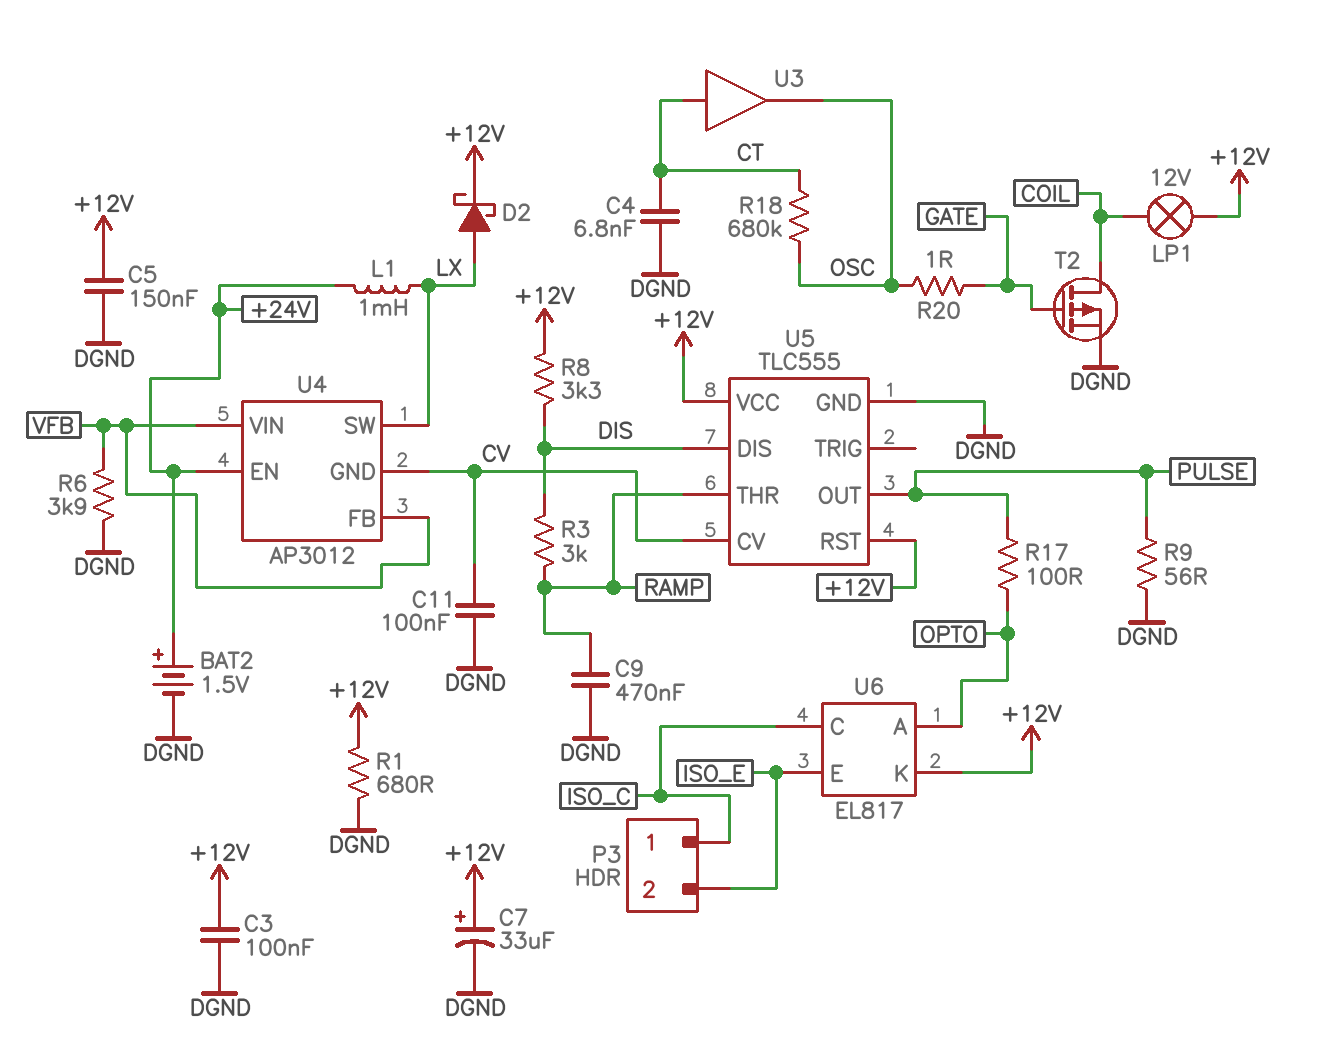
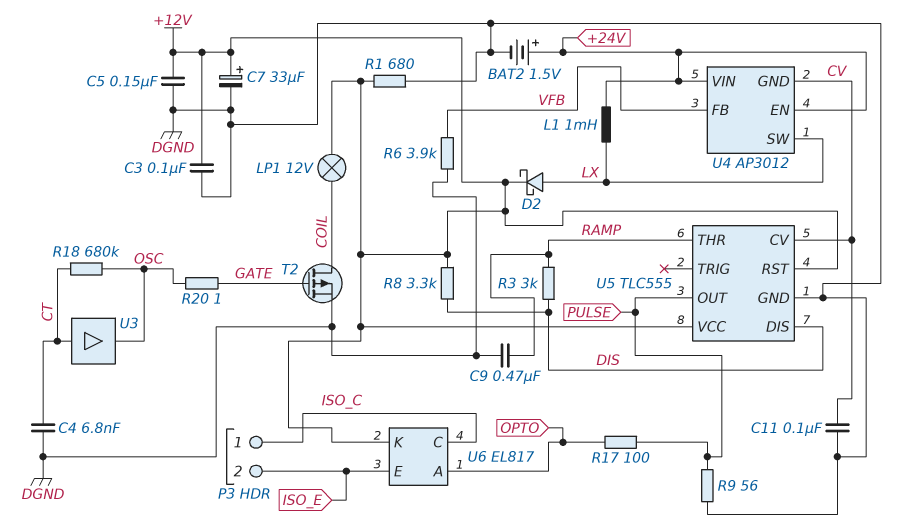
U4 pin VIN: VFB -> +24V

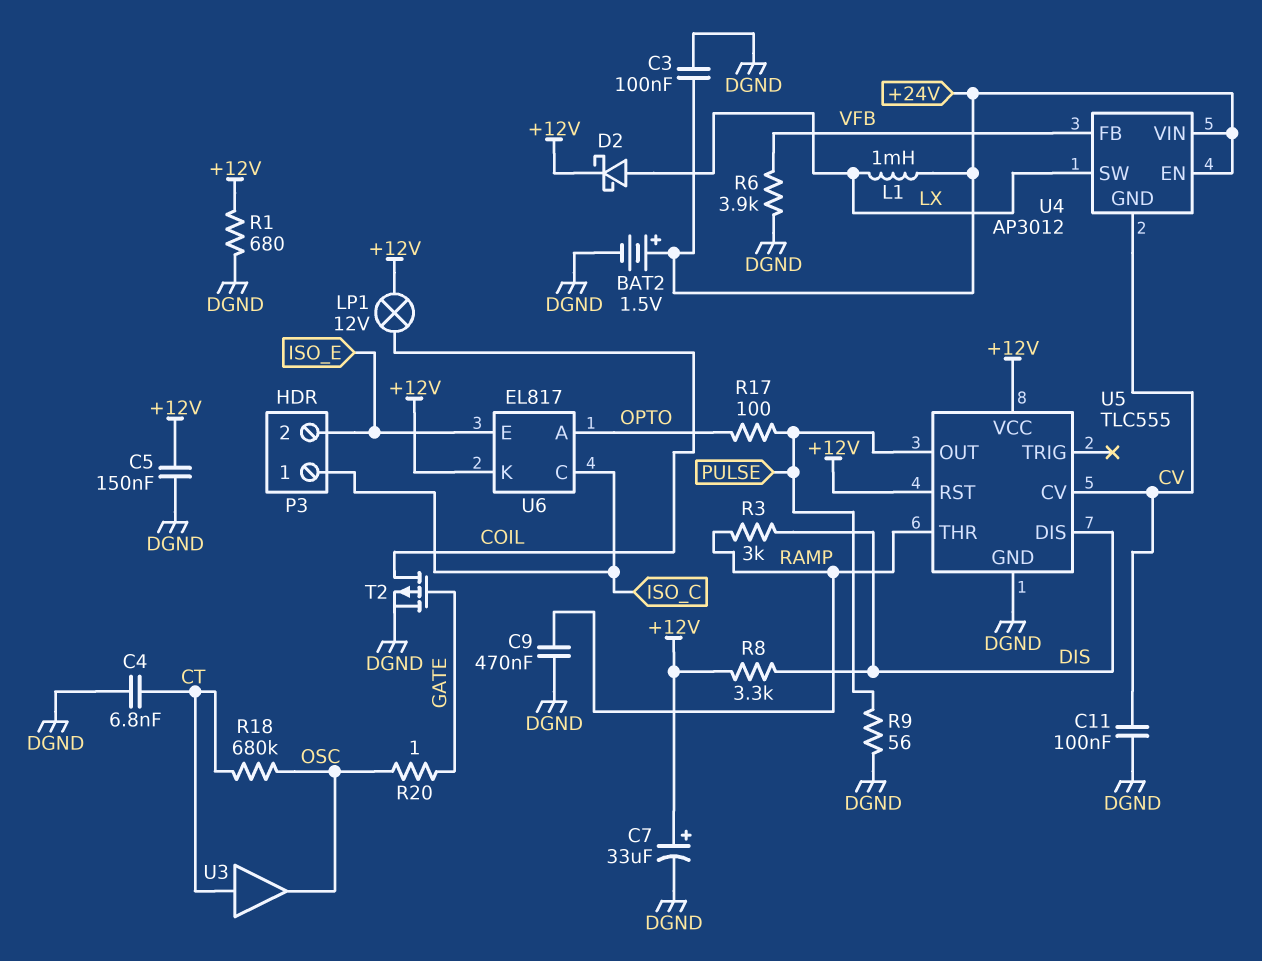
C3: 100nF (+12V, DGND) -> 100nF (+24V, DGND)

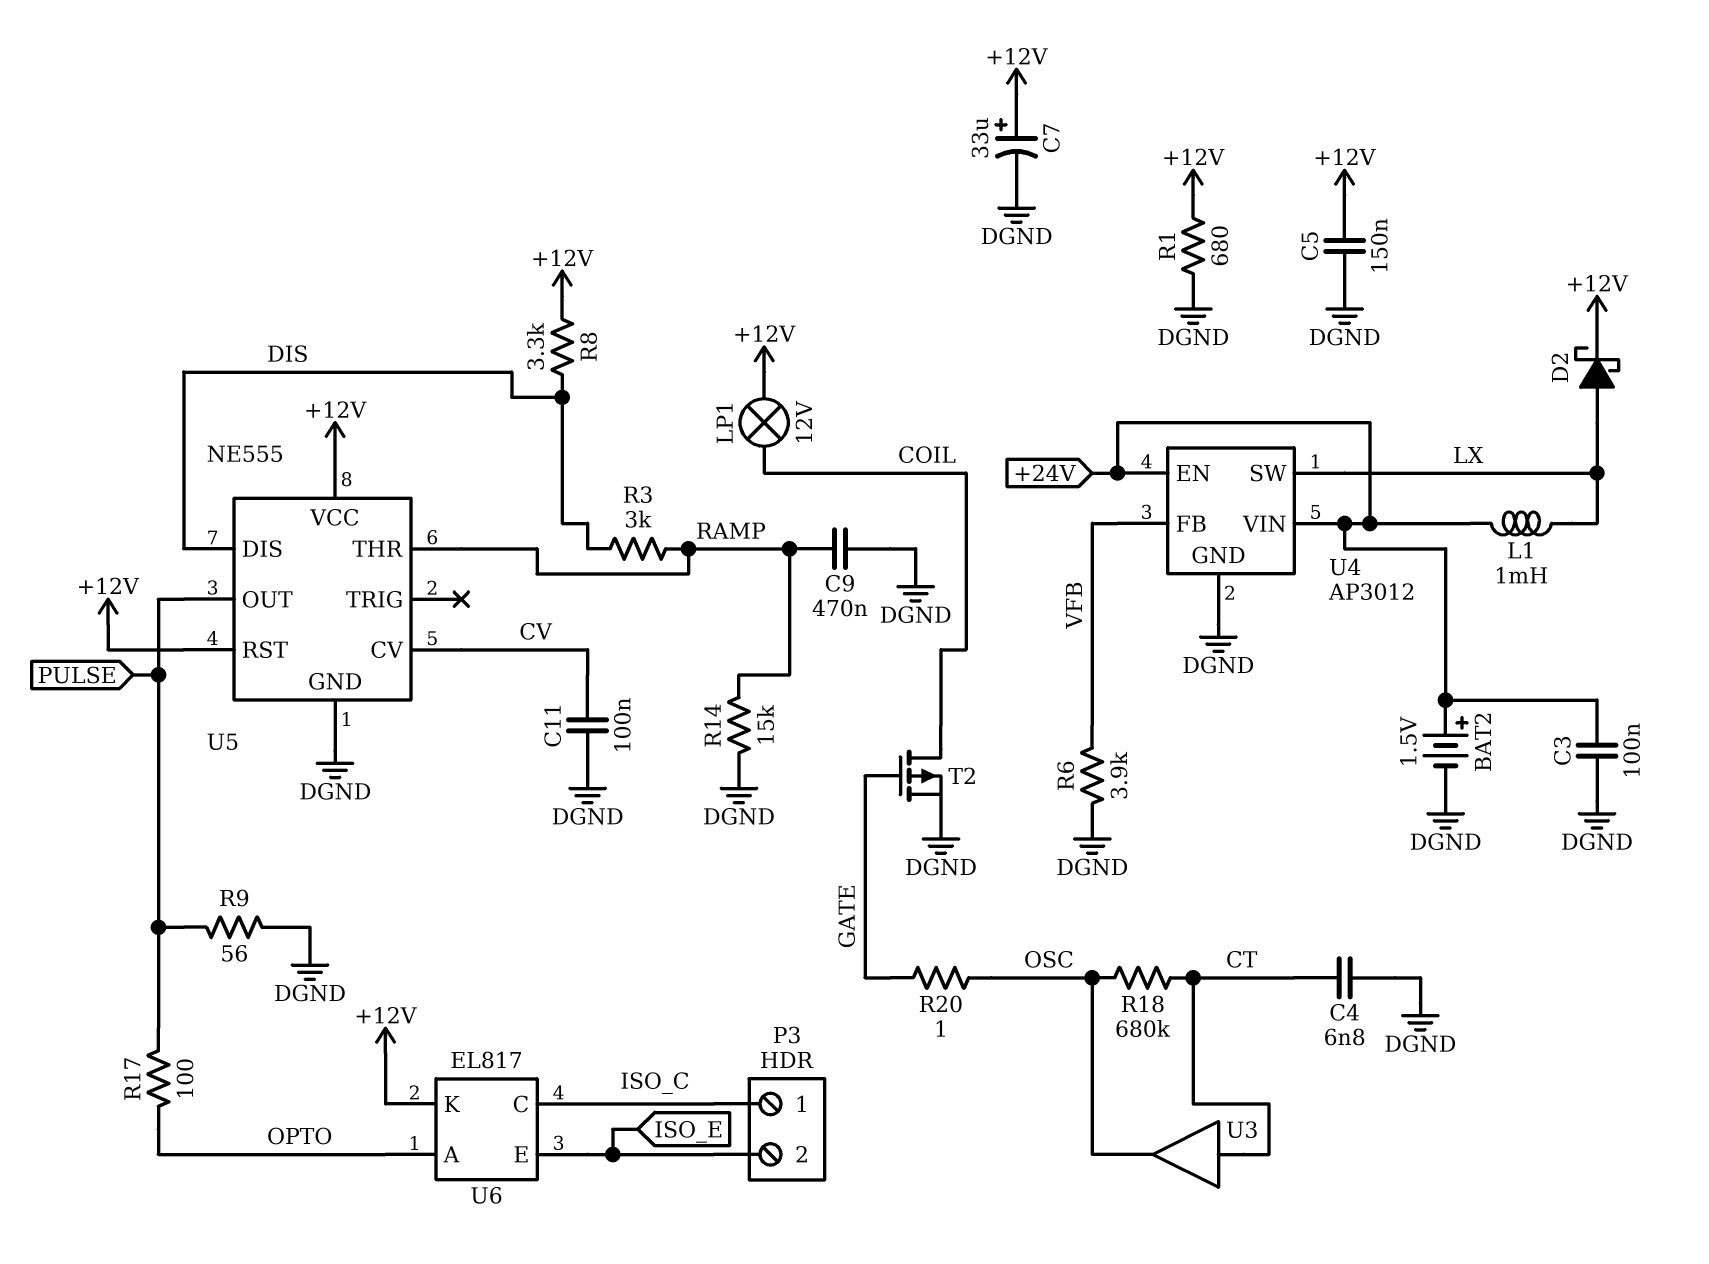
R14: none -> 15k (DGND, RAMP)
U4 pin GND: CV -> DGND
U5: TLC555 -> NE555

